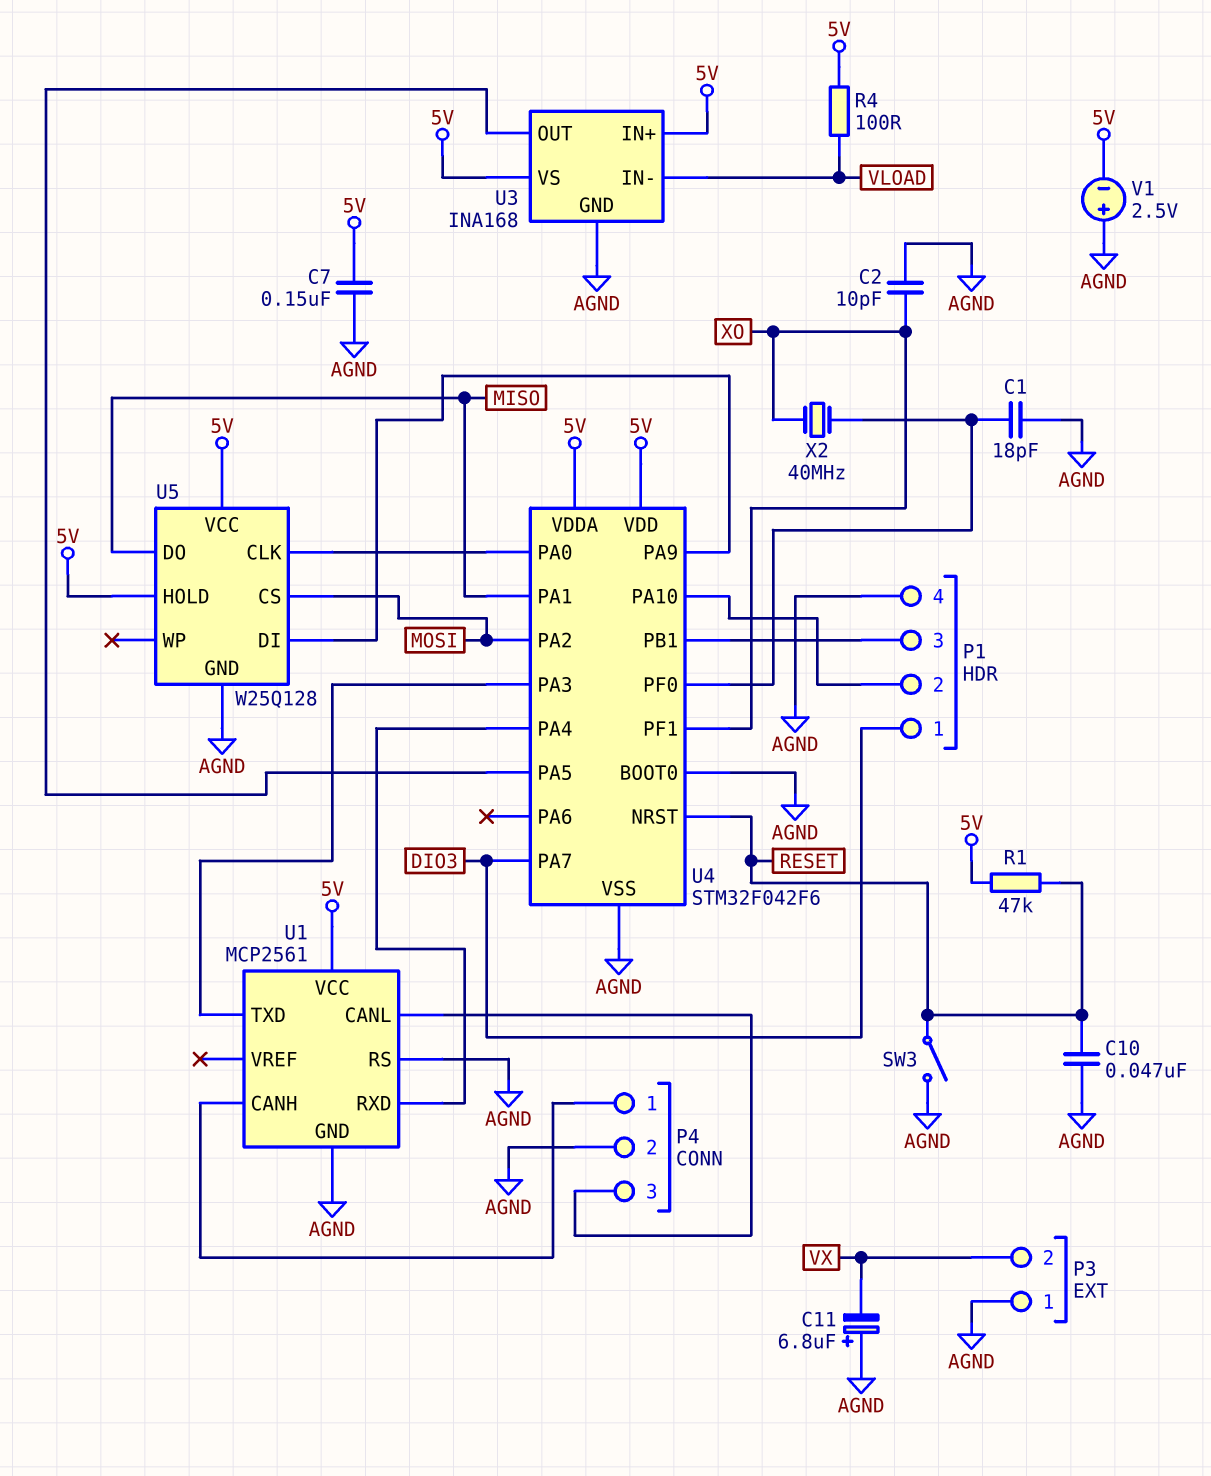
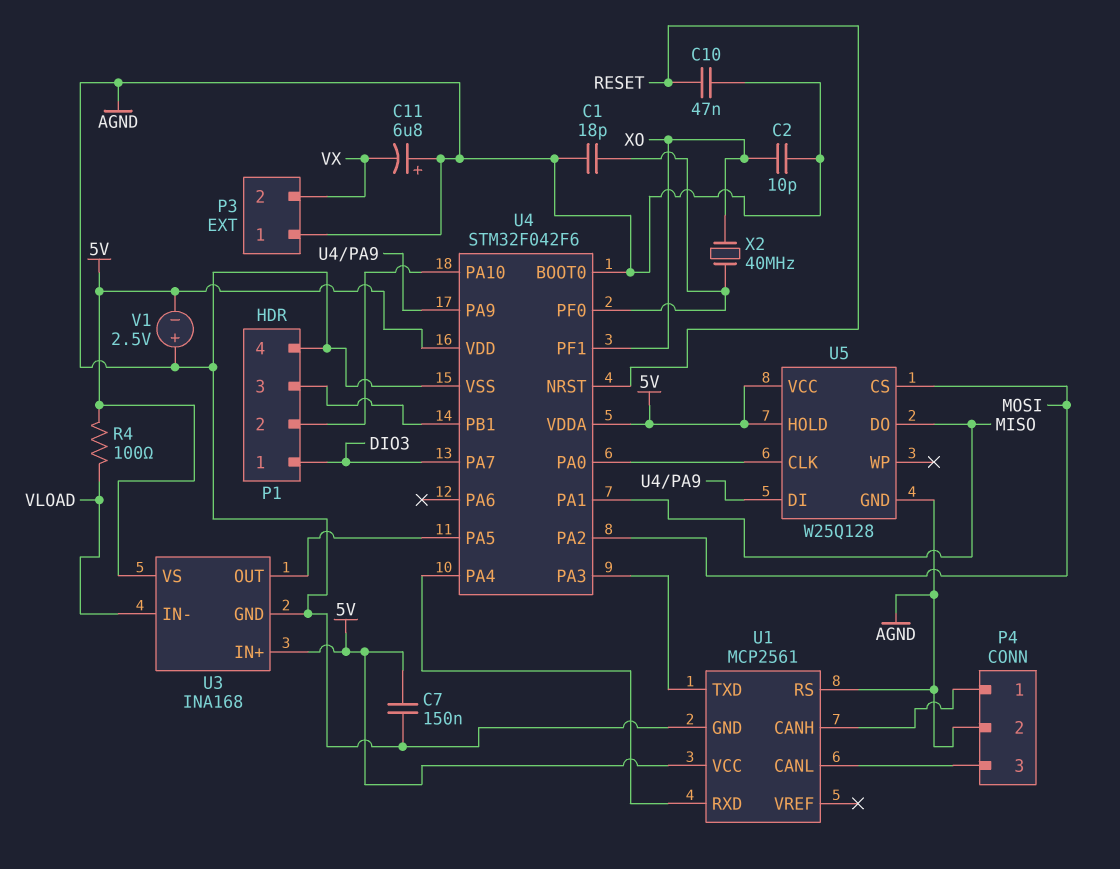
R1: 47k (5V, RESET) -> none
SW3: switch (AGND, RESET) -> none

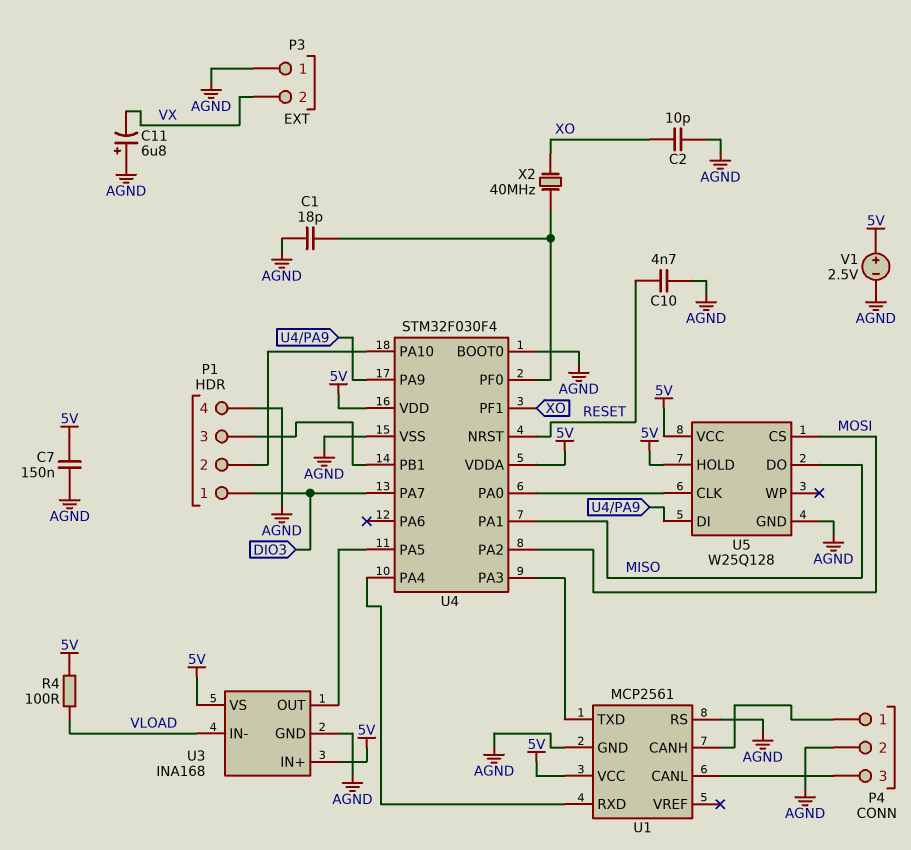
C10: 47nF (AGND, RESET) -> 4.7nF (AGND, RESET)
U4: STM32F042F6 -> STM32F030F4
V1: 2.5V (plus AGND, minus 5V) -> 2.5V (plus 5V, minus AGND)

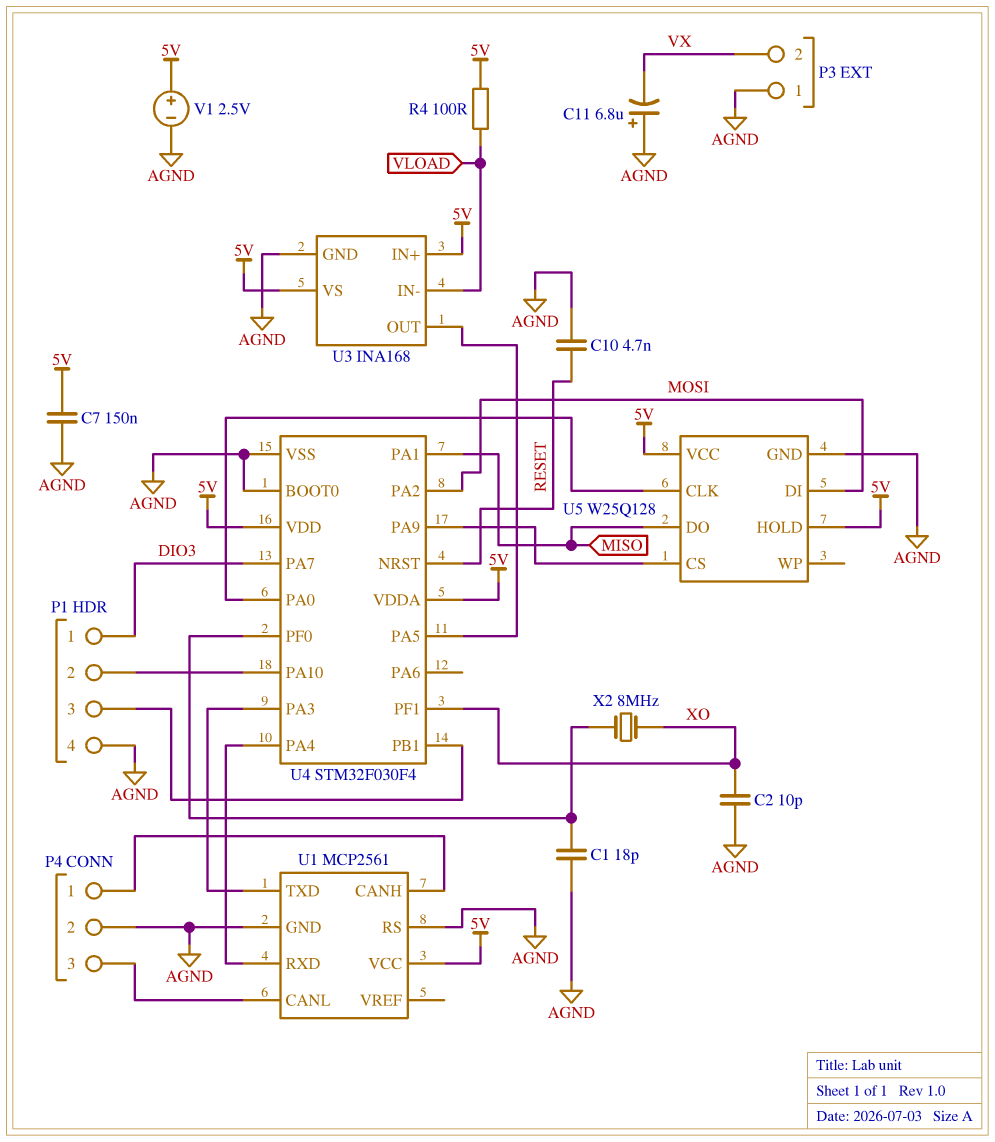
U5 pin CS: MOSI -> U4/PA9
U5 pin DI: U4/PA9 -> MOSI
X2: 40MHz (U4/PF0, XO) -> 8MHz (U4/PF0, XO)

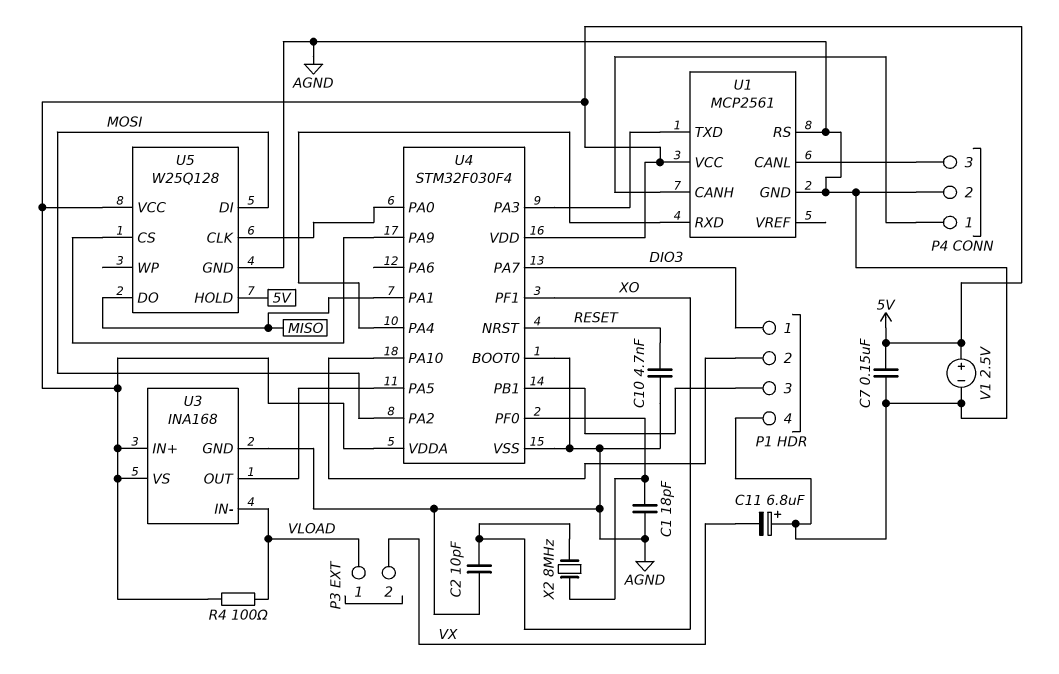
P3 pin 1: AGND -> VLOAD

